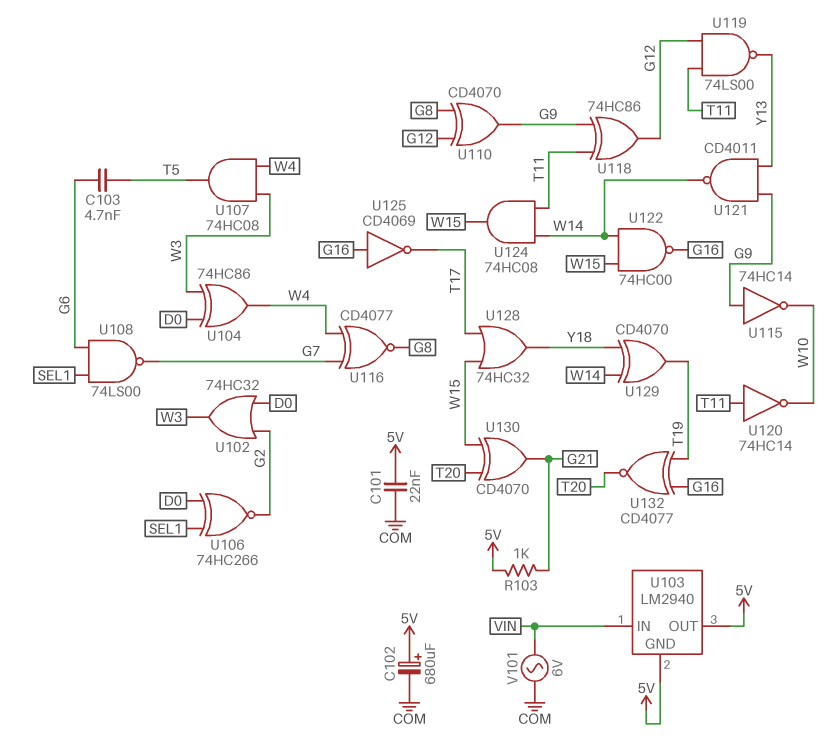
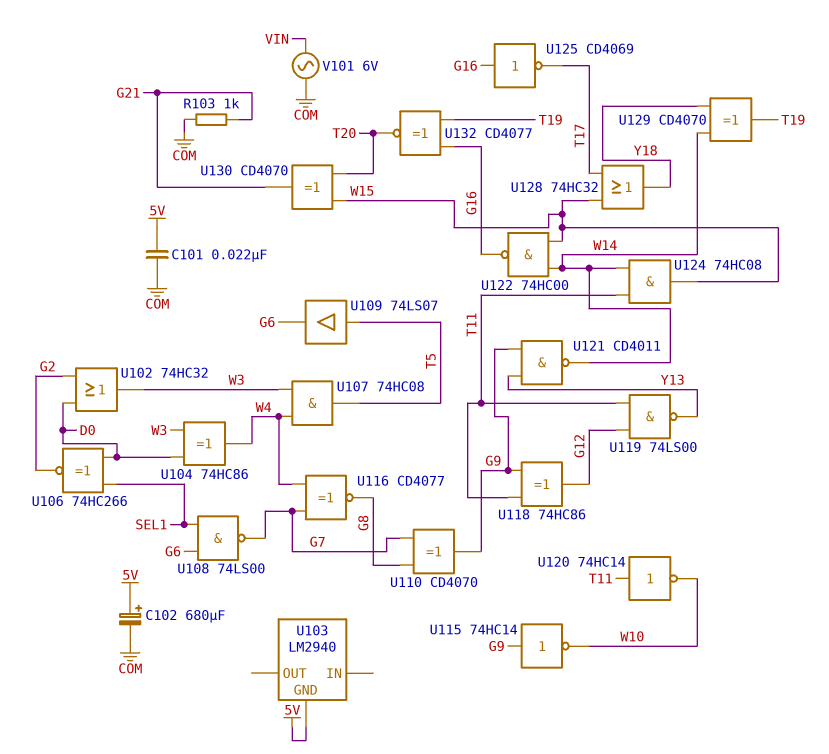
C103: 4.7nF (G6, T5) -> none
R103: 1k (5V, G21) -> 1k (COM, G21)
U103 pin IN: VIN -> none
U103 pin OUT: 5V -> none
U109: none -> buffer 74LS07 (in T5, out G6)
U110: XOR CD4070 (in G8, in G12, out G9) -> XOR CD4070 (in G7, in G8, out G9)

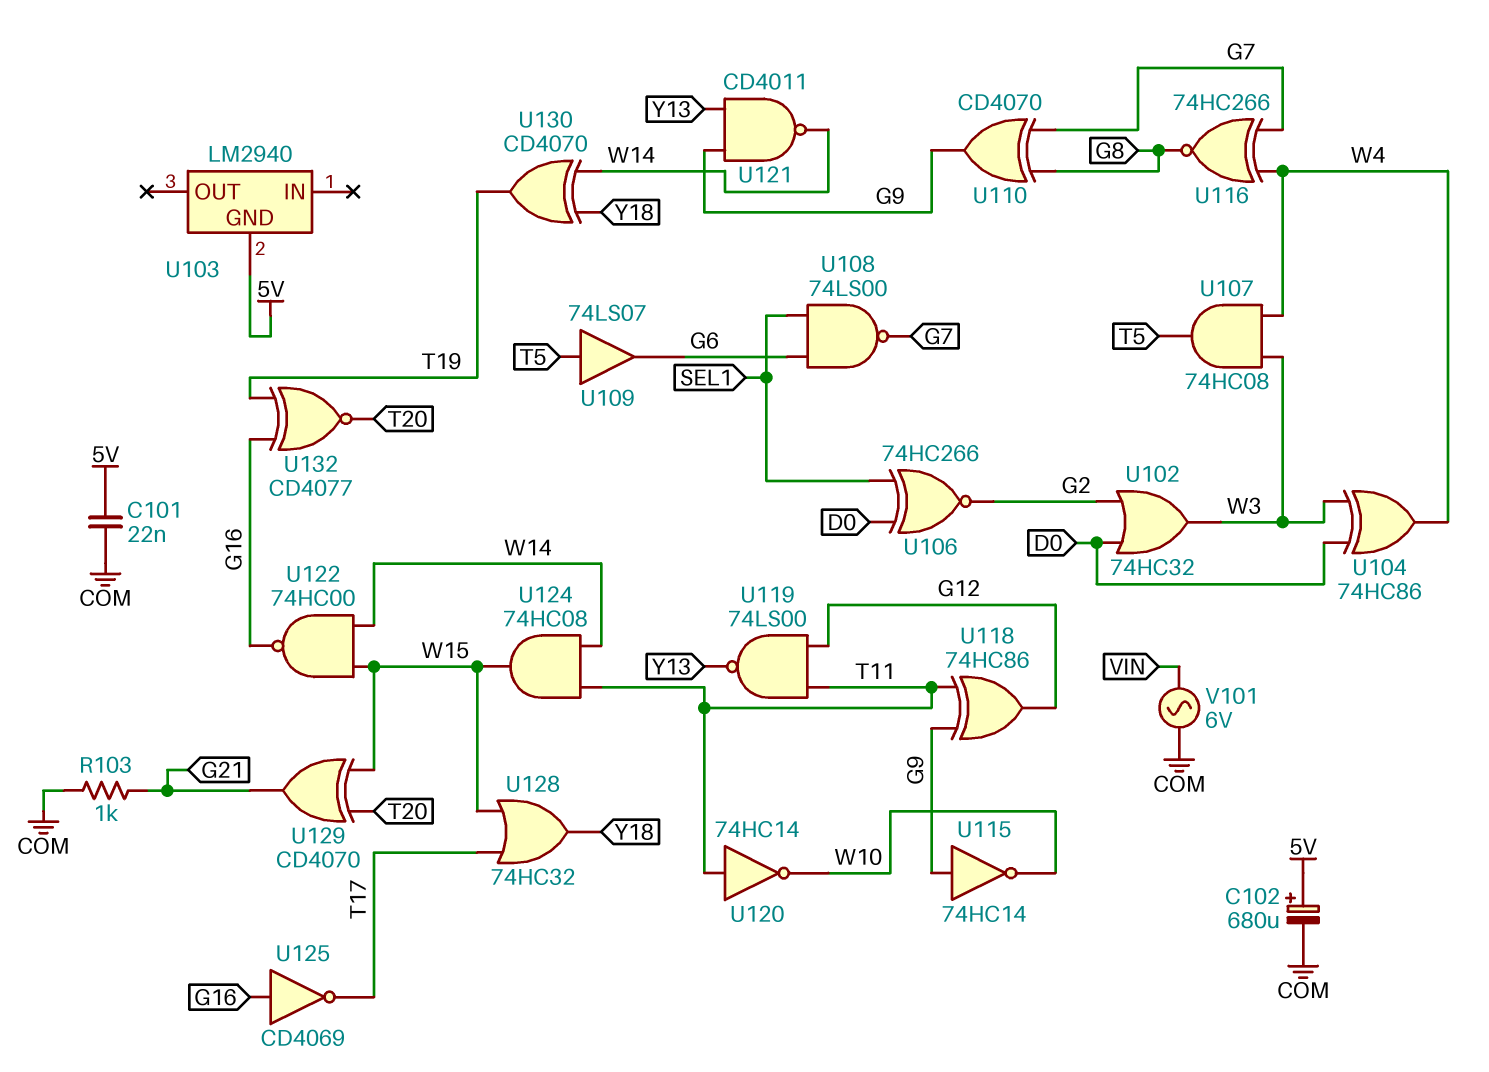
U116: XNOR CD4077 (in G7, in W4, out G8) -> XNOR 74HC266 (in G7, in W4, out G8)
U129: XOR CD4070 (in W14, in Y18, out T19) -> XOR CD4070 (in T20, in W15, out G21)
U130: XOR CD4070 (in T20, in W15, out G21) -> XOR CD4070 (in W14, in Y18, out T19)

